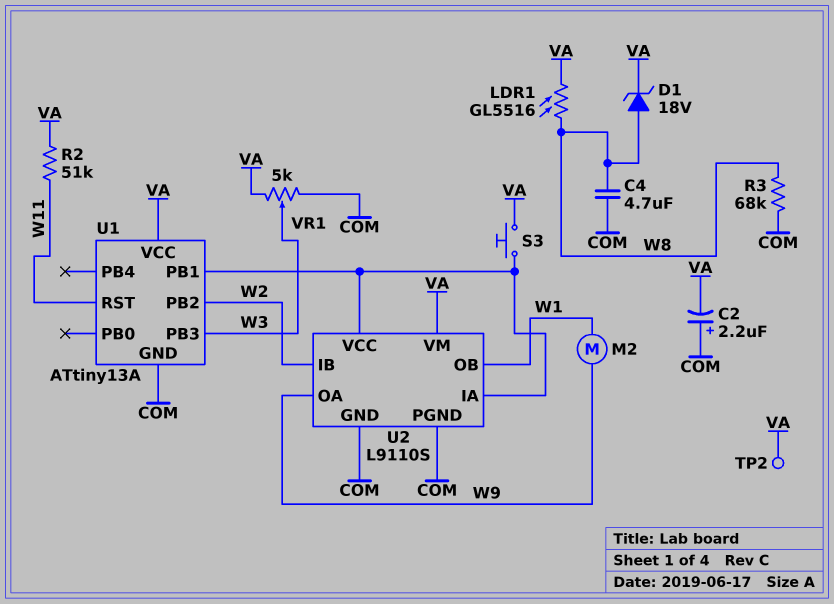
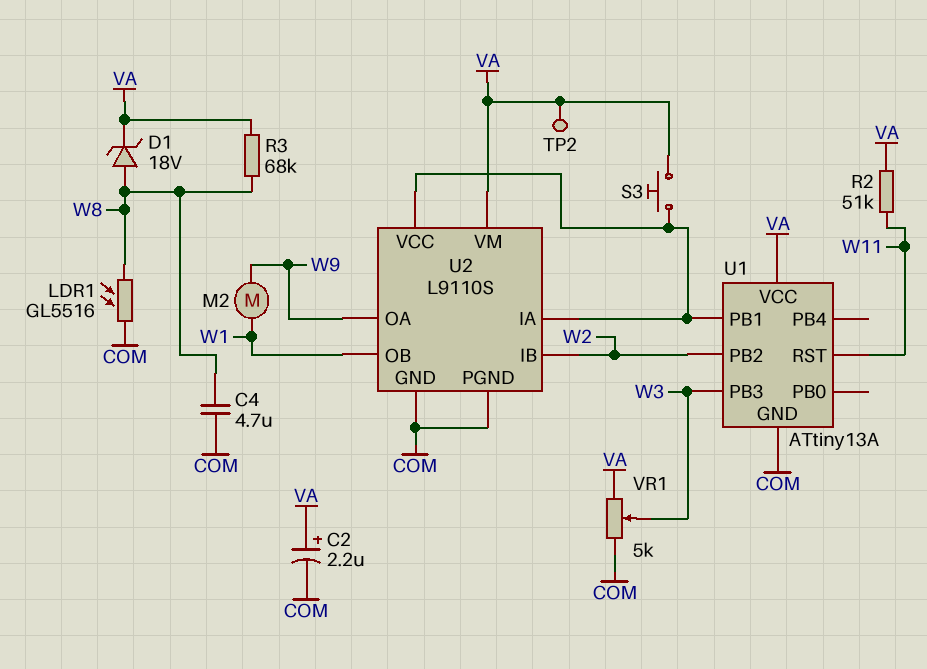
C2: 2.2uF (plus COM, minus VA) -> 2.2uF (plus VA, minus COM)
LDR1: GL5516 (VA, W8) -> GL5516 (COM, W8)
R3: 68k (COM, W8) -> 68k (VA, W8)

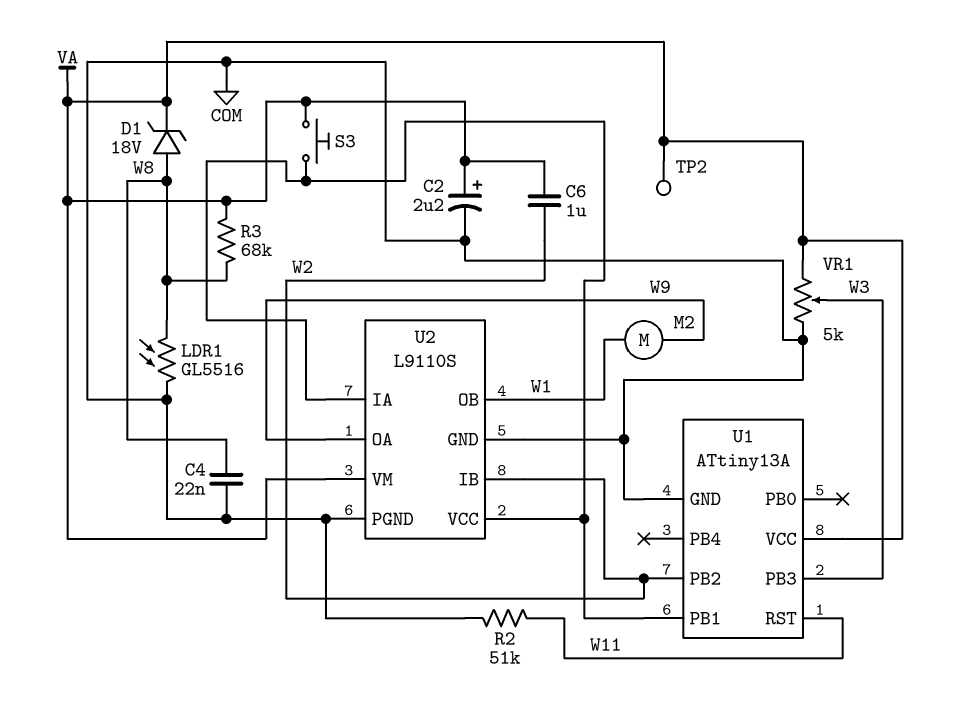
C4: 4.7uF (COM, W8) -> 22nF (COM, W8)
C6: none -> 1uF (VA, W2)
R2: 51k (VA, W11) -> 51k (COM, W11)

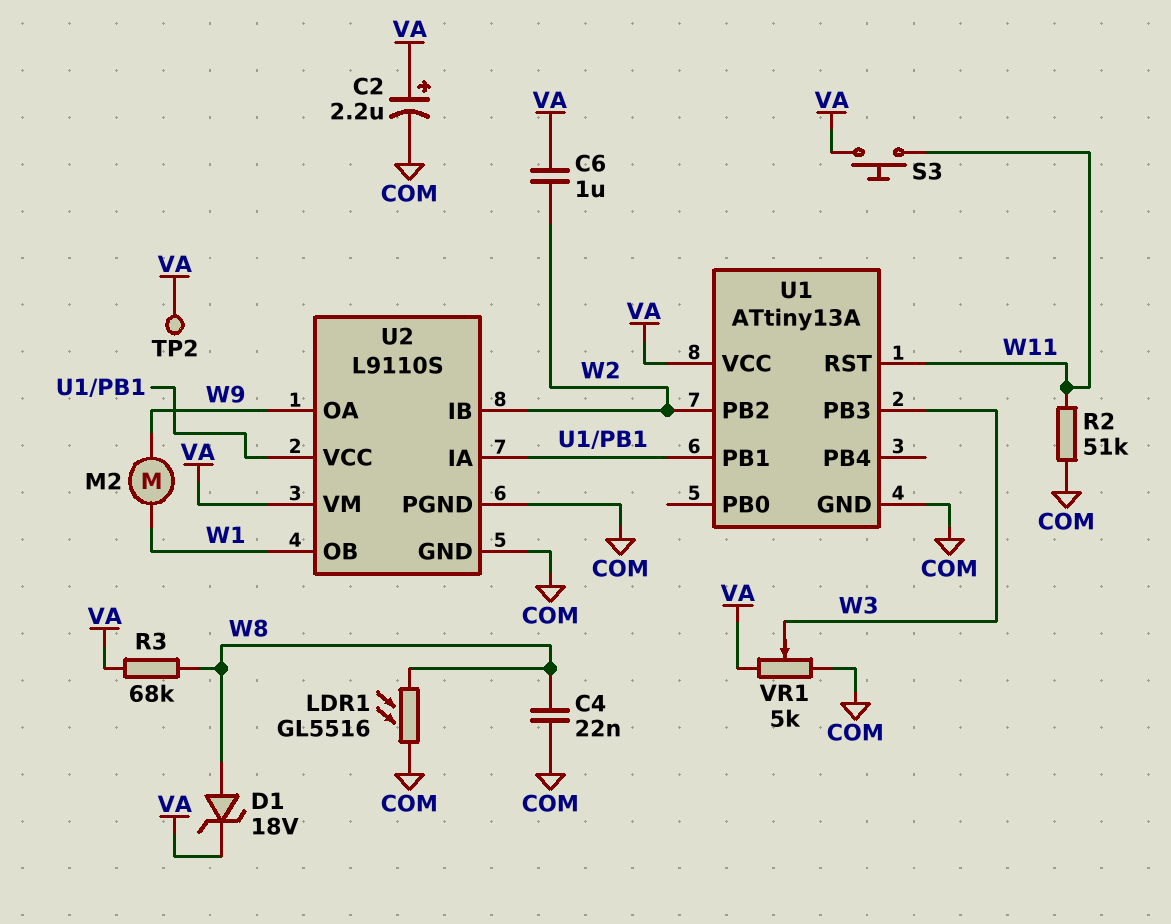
S3: button (U1/PB1, VA) -> button (VA, W11)

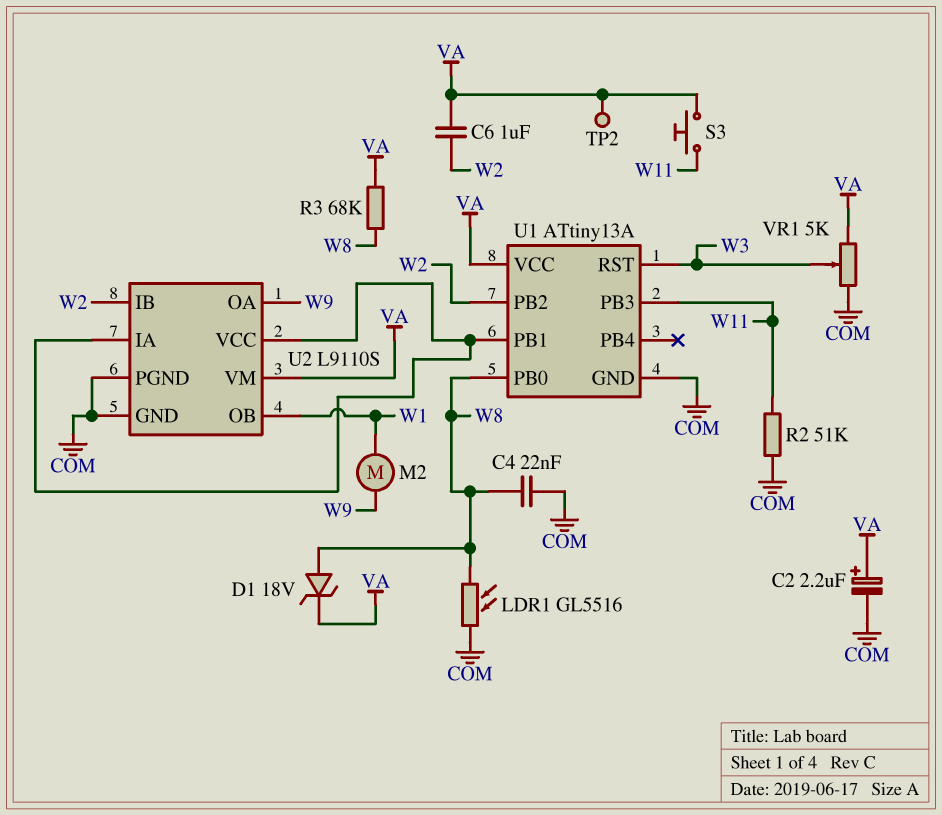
U1 pin PB0: none -> W8
U1 pin PB3: W3 -> W11
U1 pin RST: W11 -> W3

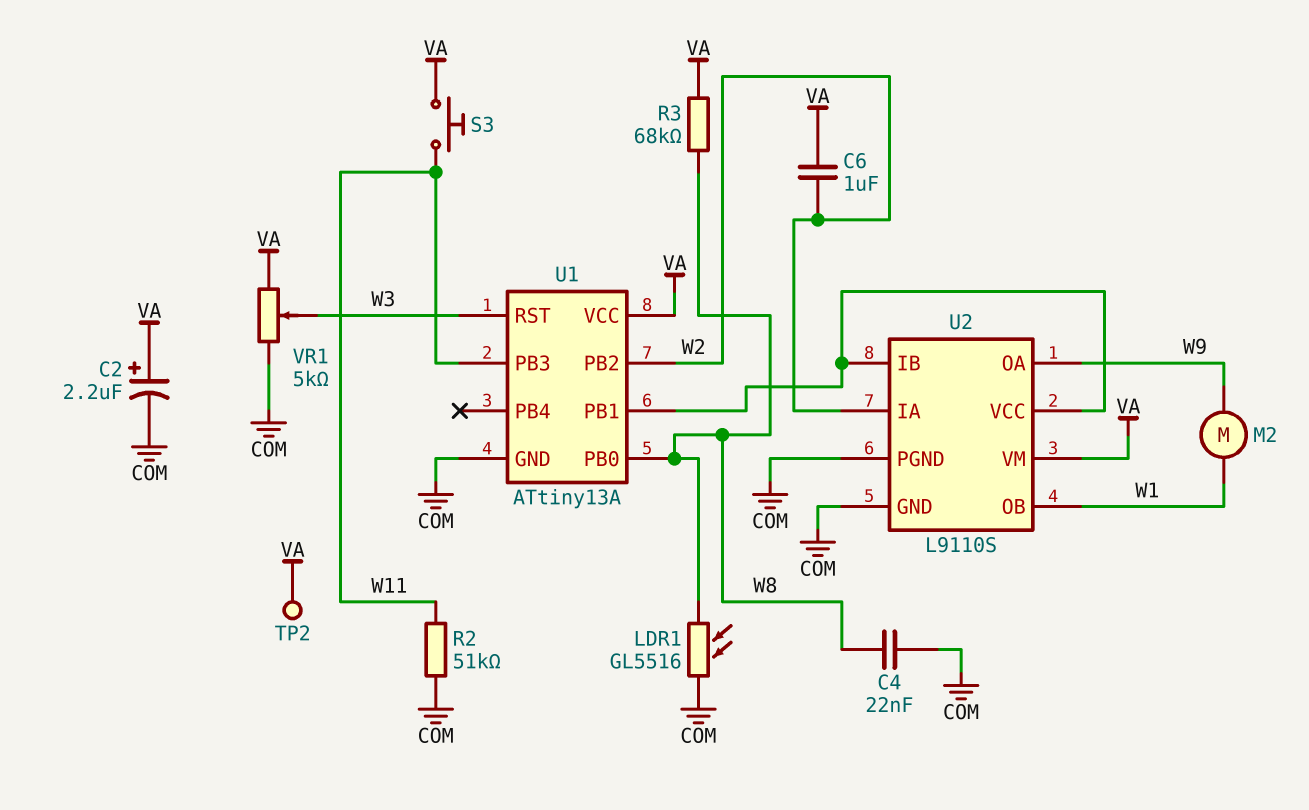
D1: zener 18V (A W8, K VA) -> none
U2 pin IA: U1/PB1 -> W2
U2 pin IB: W2 -> U1/PB1

